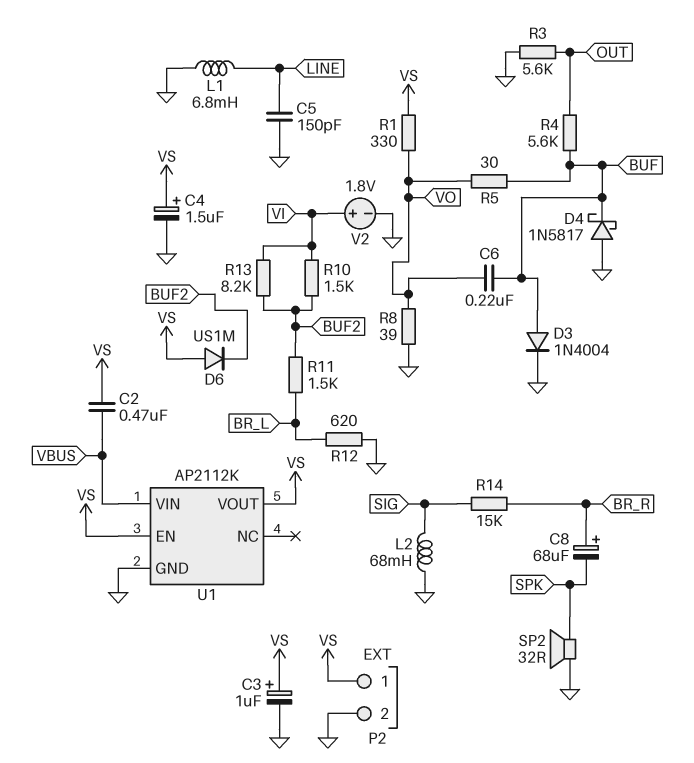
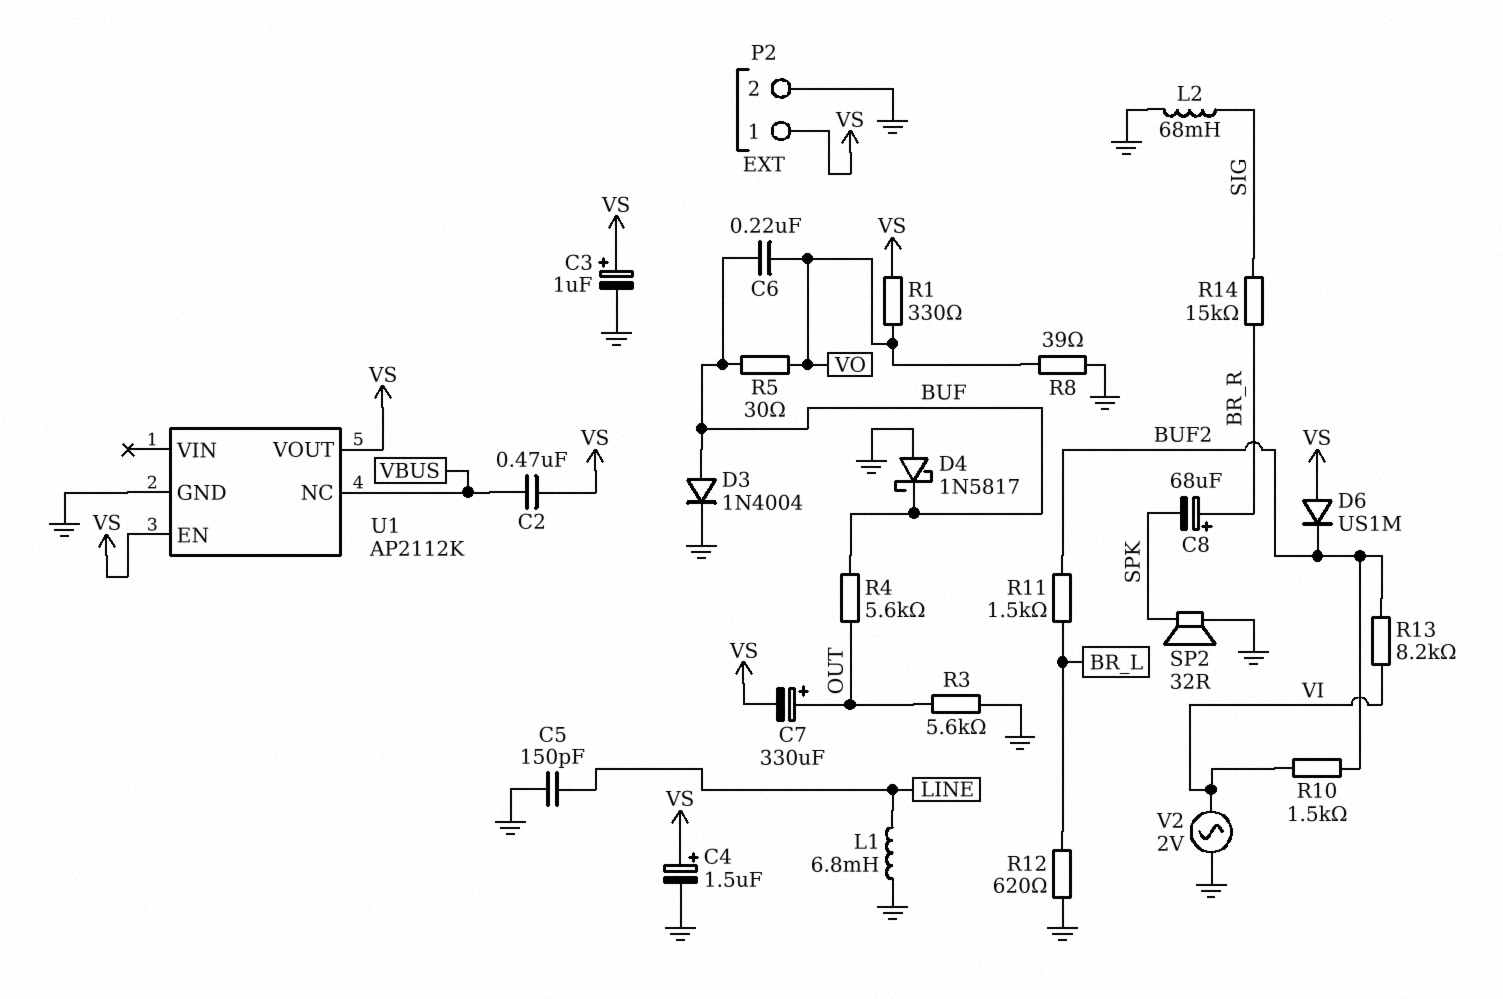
C7: none -> 330uF (plus OUT, minus VS)
U1 pin NC: none -> VBUS
U1 pin VIN: VBUS -> none
V2: 1.8V (plus VI, minus GND) -> AC 2V (GND, VI)

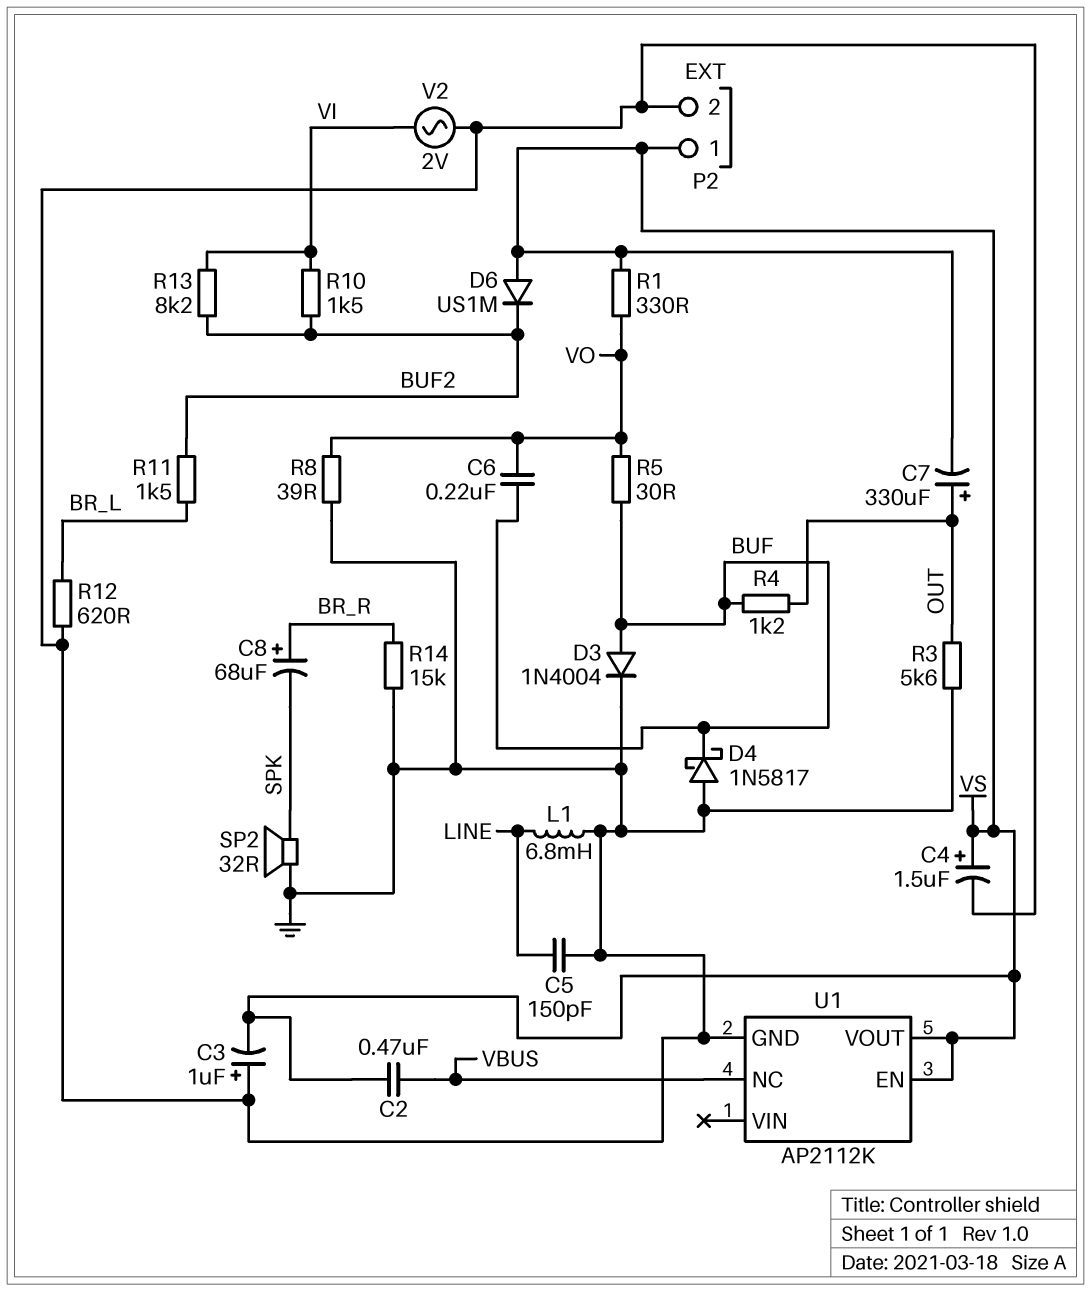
C3: 1uF (plus VS, minus GND) -> 1uF (plus GND, minus VS)
L2: 68mH (GND, SIG) -> none
R4: 5.6k (BUF, OUT) -> 1.2k (BUF, OUT)
R14: 15k (BR_R, SIG) -> 15k (BR_R, GND)

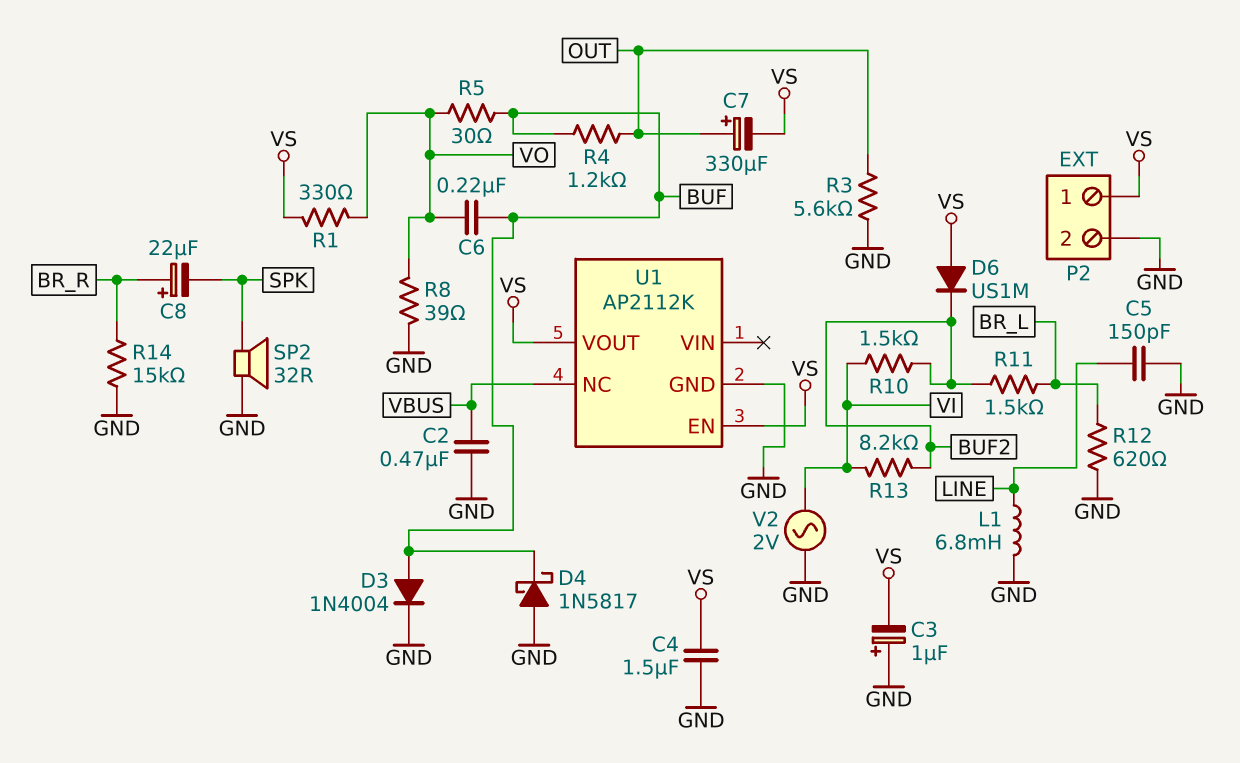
C2: 470nF (VBUS, VS) -> 470nF (GND, VBUS)
C4: 1.5uF (plus VS, minus GND) -> 1.5uF (GND, VS)
C8: 68uF (plus BR_R, minus SPK) -> 22uF (plus BR_R, minus SPK)

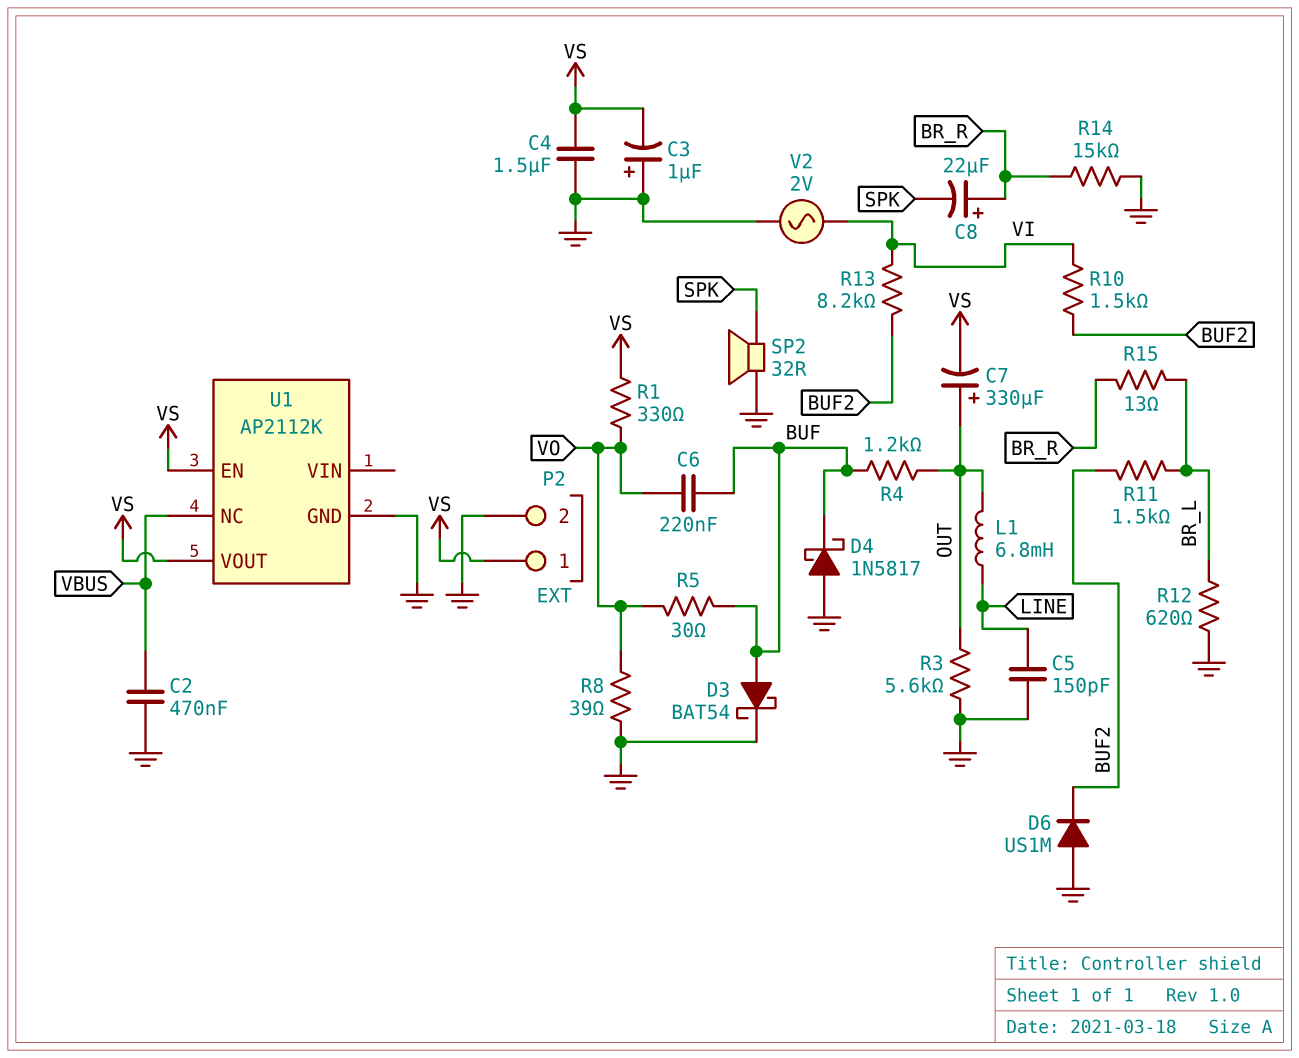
D3: diode 1N4004 (A BUF, K GND) -> schottky BAT54 (A BUF, K GND)
D6: diode US1M (A VS, K BUF2) -> diode US1M (A GND, K BUF2)
L1: 6.8mH (GND, LINE) -> 6.8mH (LINE, OUT)
R15: none -> 13 (BR_L, BR_R)

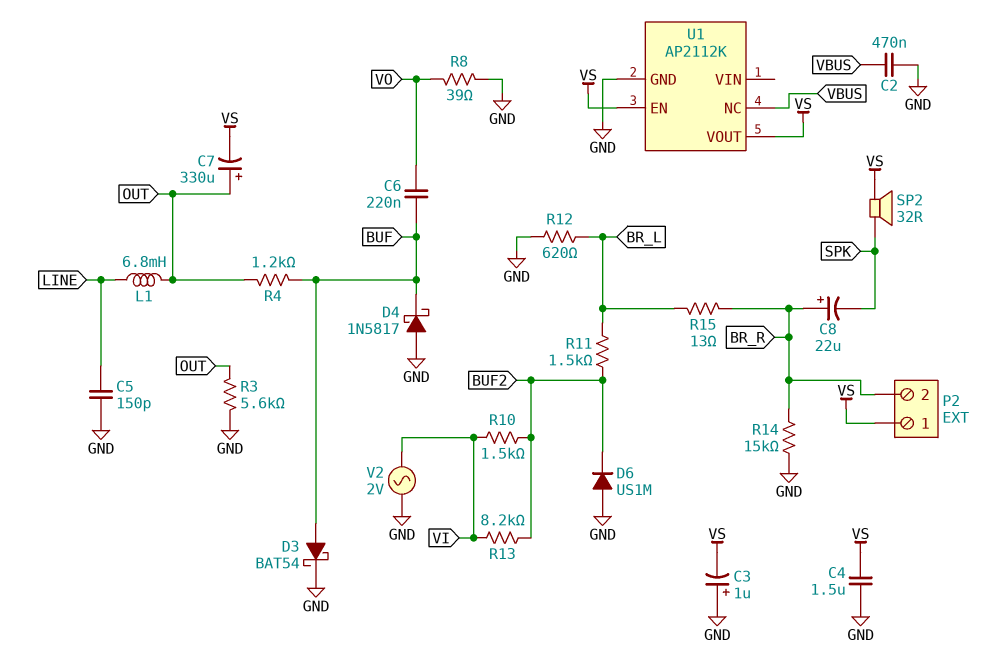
P2 pin 2: GND -> BR_R
R1: 330 (VO, VS) -> none
R5: 30 (BUF, VO) -> none
SP2: speaker 32R (GND, SPK) -> speaker 32R (SPK, VS)

